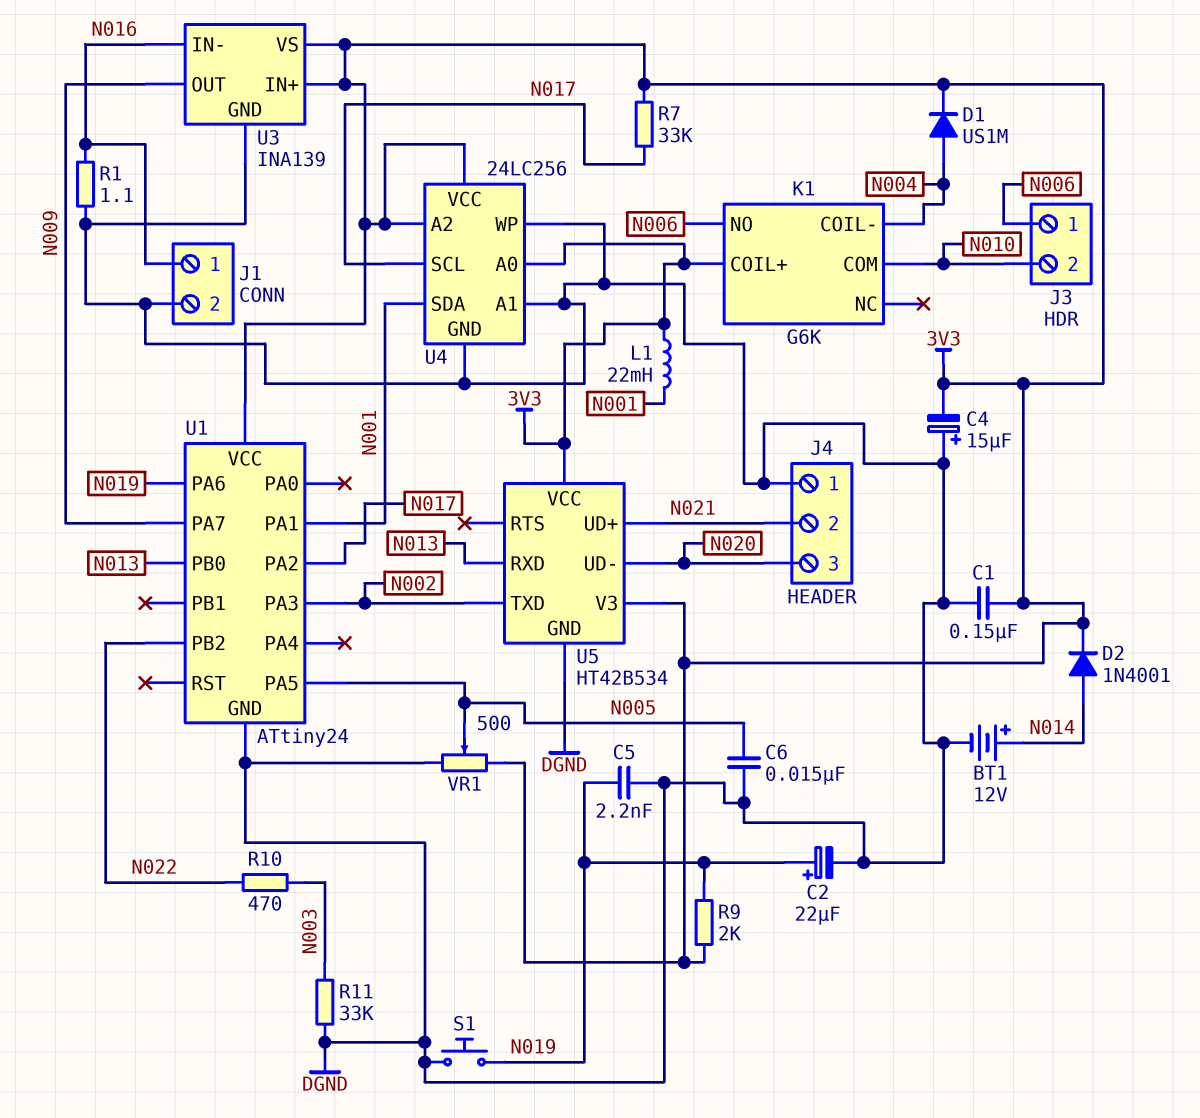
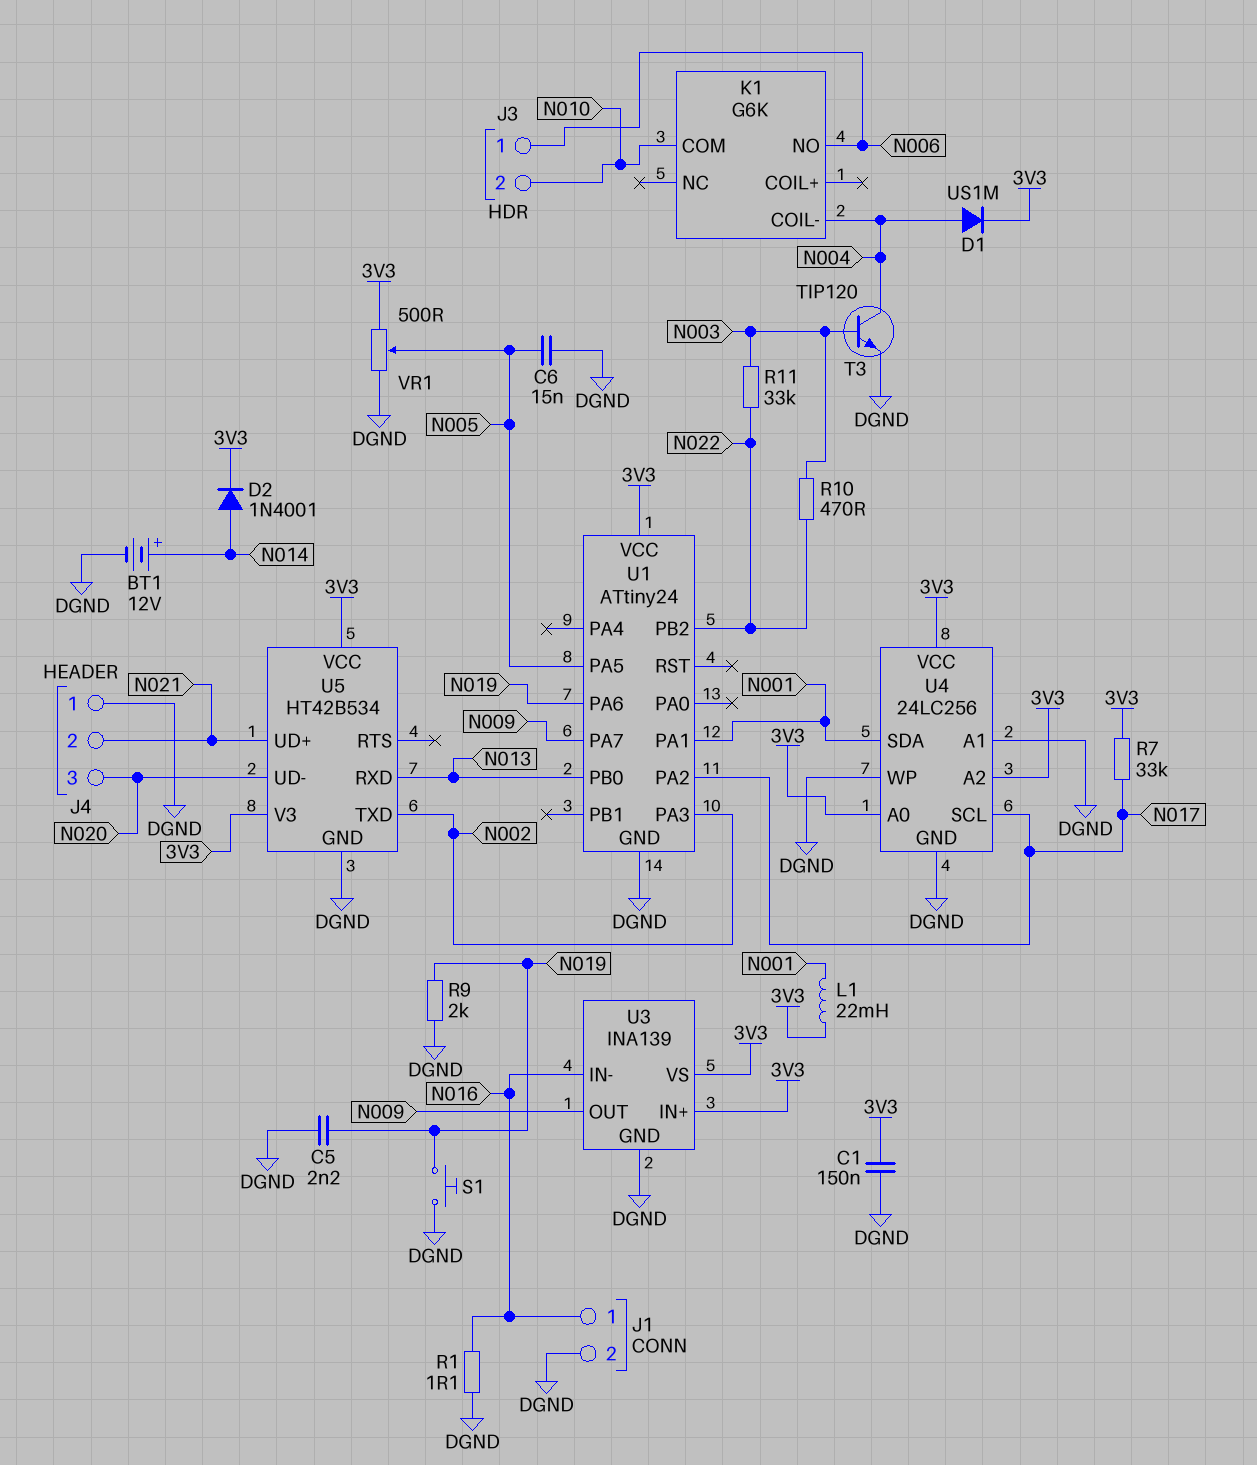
C2: 22uF (plus N019, minus DGND) -> none
C4: 15uF (plus DGND, minus 3V3) -> none
K1 pin COIL+: 3V3 -> none
R9: 2k (3V3, N019) -> 2k (DGND, N019)
R11: 33k (DGND, N003) -> 33k (N003, N022)
T3: none -> NPN TIP120 (B N003, C N004, E DGND)

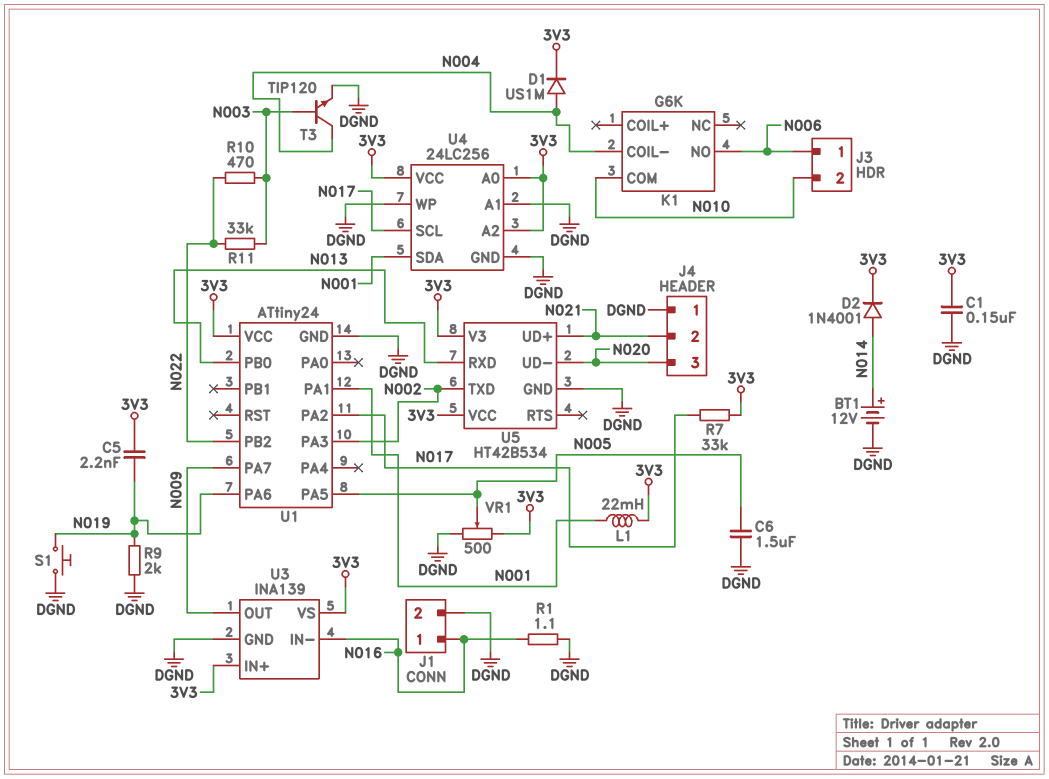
C5: 2.2nF (DGND, N019) -> 2.2nF (3V3, N019)
C6: 15nF (DGND, N005) -> 1.5uF (DGND, N005)

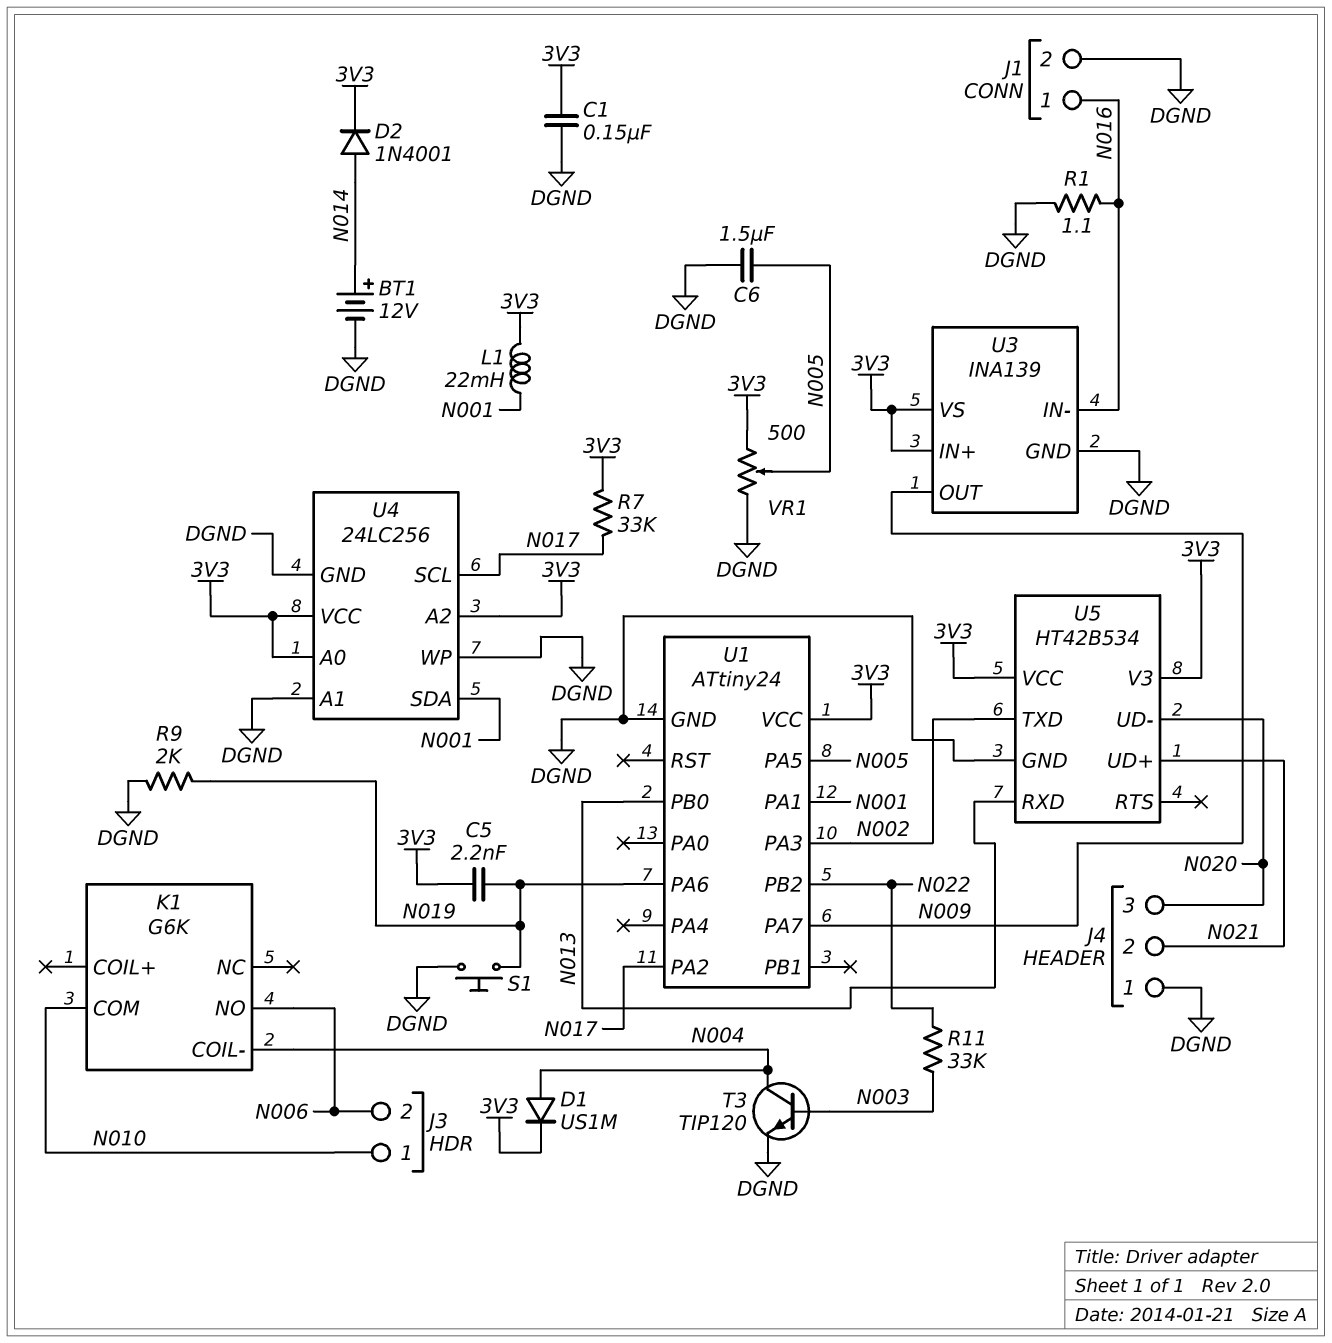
J3 pin 1: N006 -> N010
J3 pin 2: N010 -> N006
R10: 470 (N003, N022) -> none

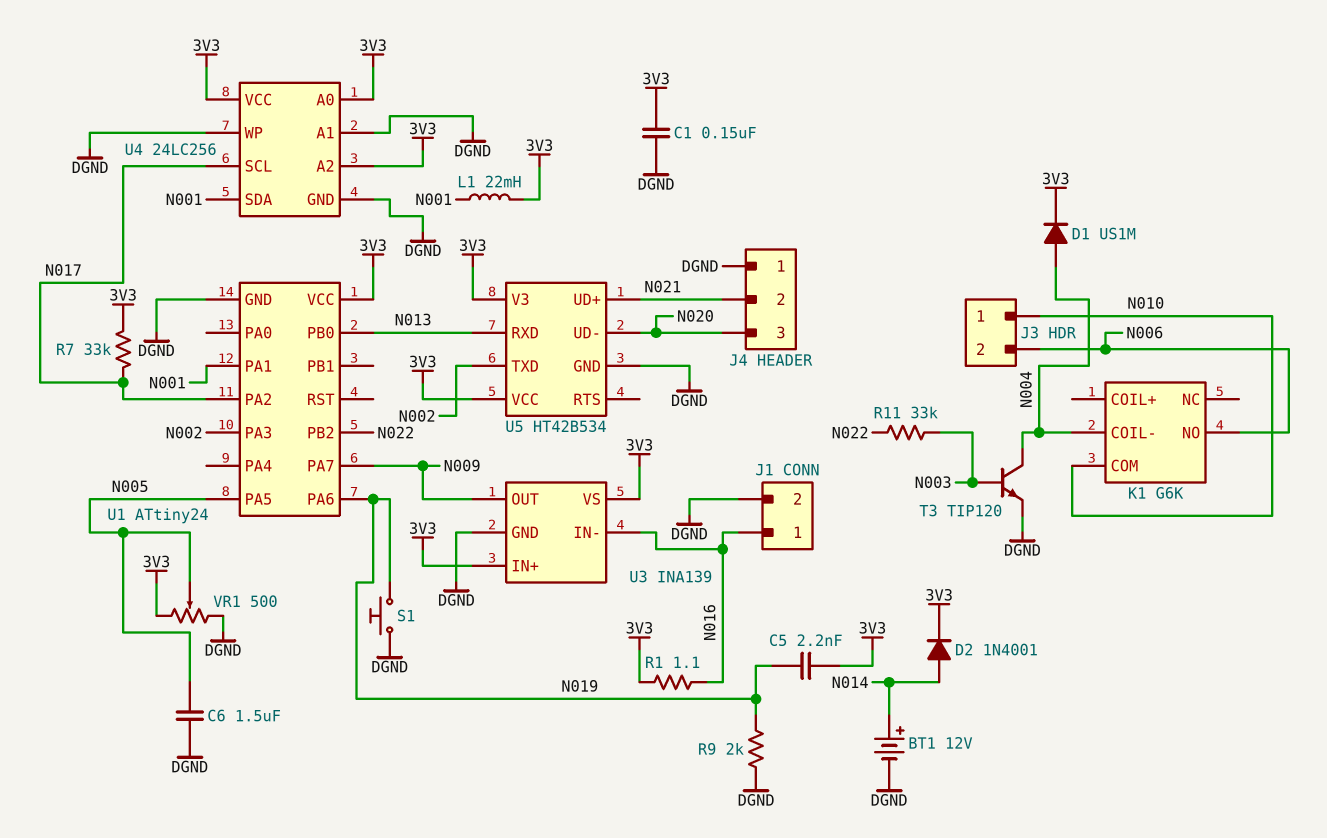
R1: 1.1 (DGND, N016) -> 1.1 (3V3, N016)

